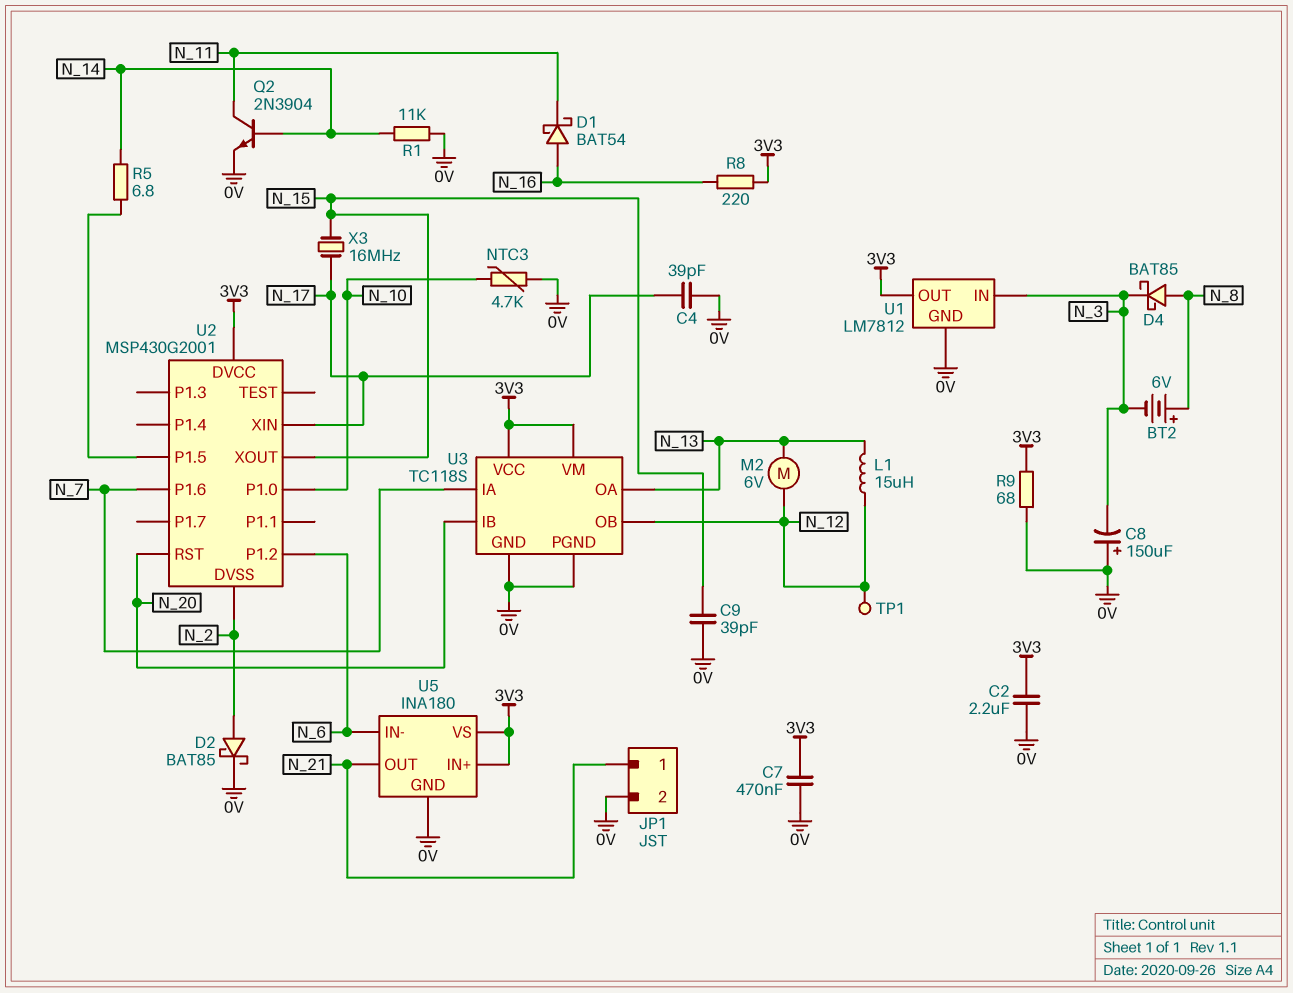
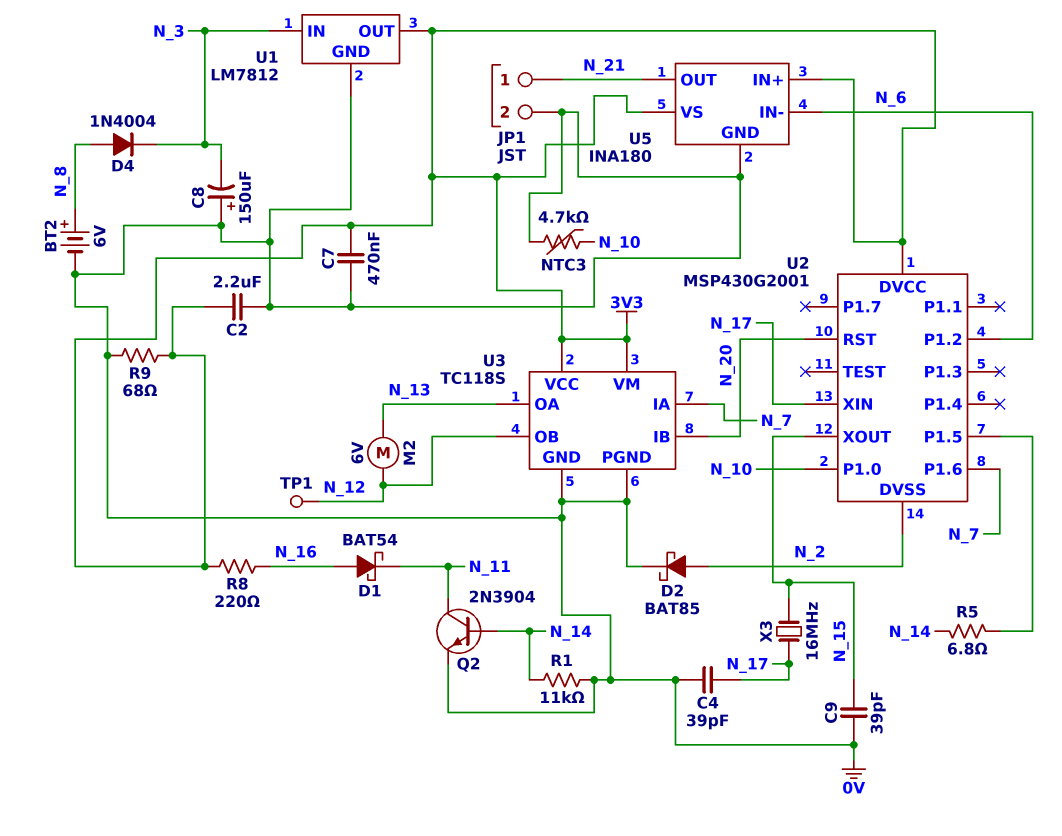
BT2: 6V (plus N_8, minus N_3) -> 6V (plus N_8, minus 0V)
D4: schottky BAT85 (A N_8, K N_3) -> diode 1N4004 (A N_8, K N_3)
L1: 15uH (N_12, N_13) -> none

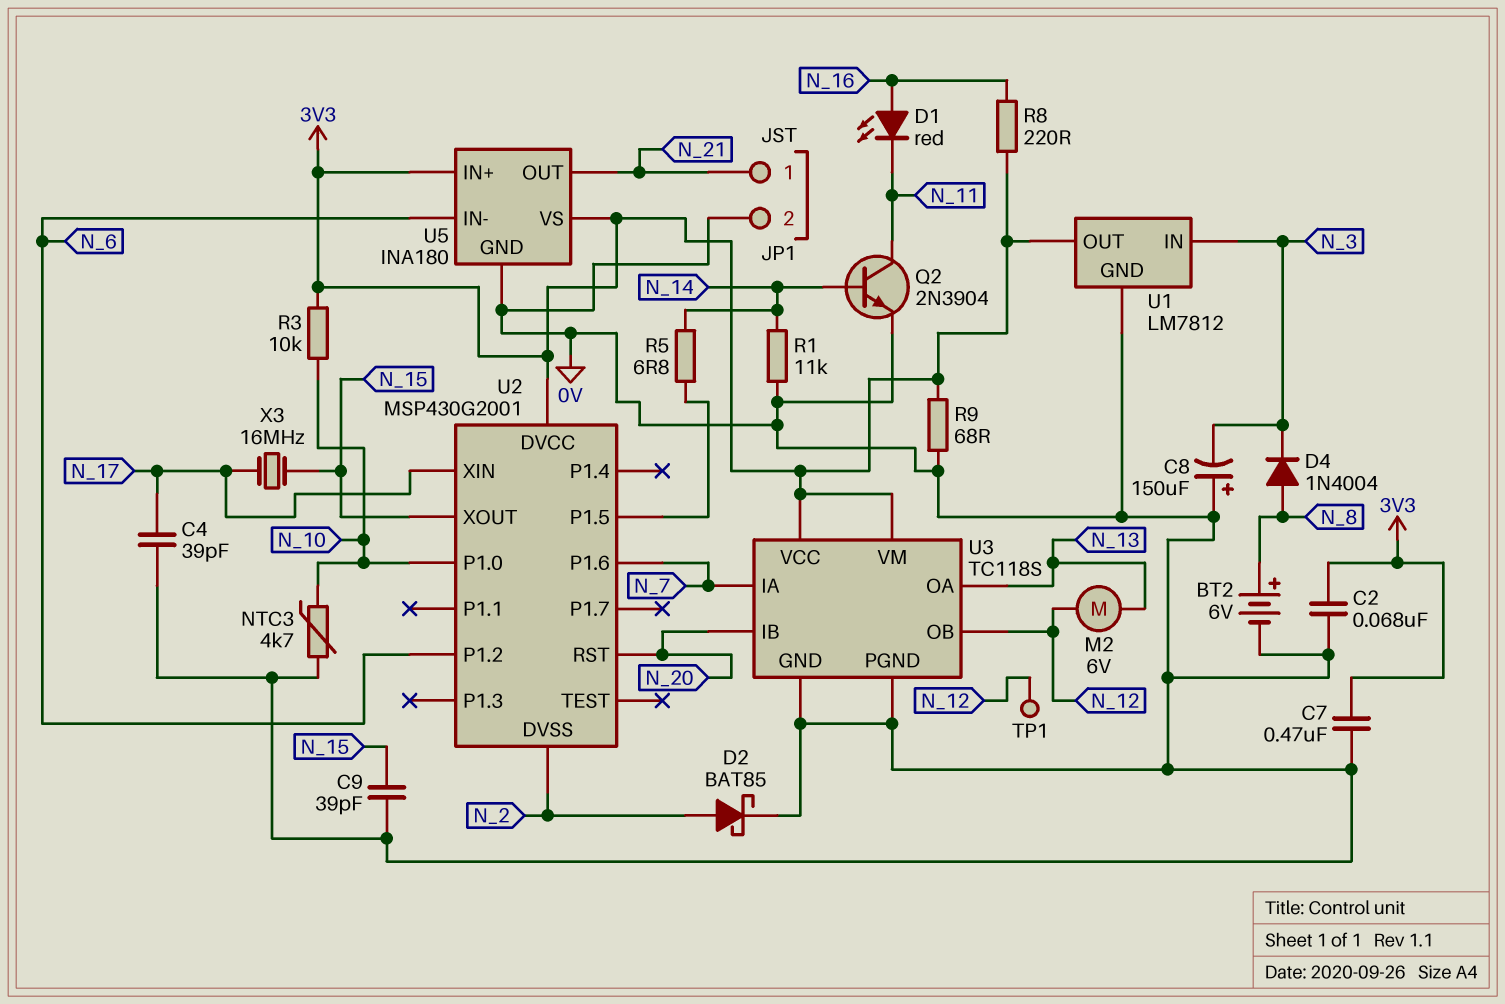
C2: 2.2uF (0V, 3V3) -> 68nF (0V, 3V3)
D1: schottky BAT54 (A N_16, K N_11) -> LED red (A N_16, K N_11)
R3: none -> 10k (3V3, N_10)

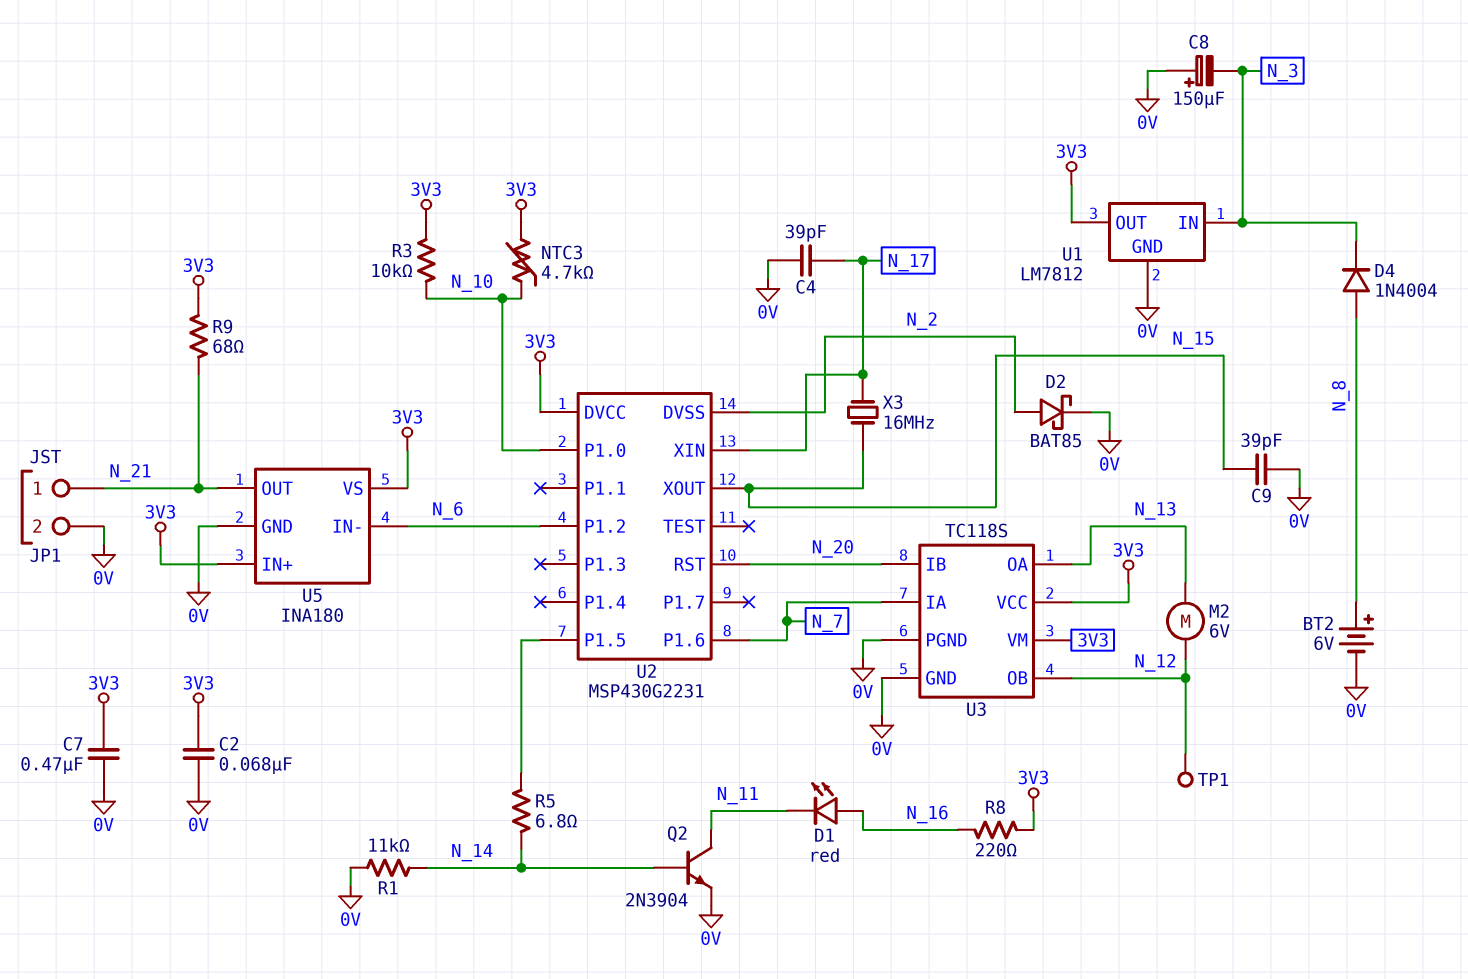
NTC3: 4.7k (0V, N_10) -> 4.7k (3V3, N_10)
R9: 68 (0V, 3V3) -> 68 (3V3, N_21)
U2: MSP430G2001 -> MSP430G2231

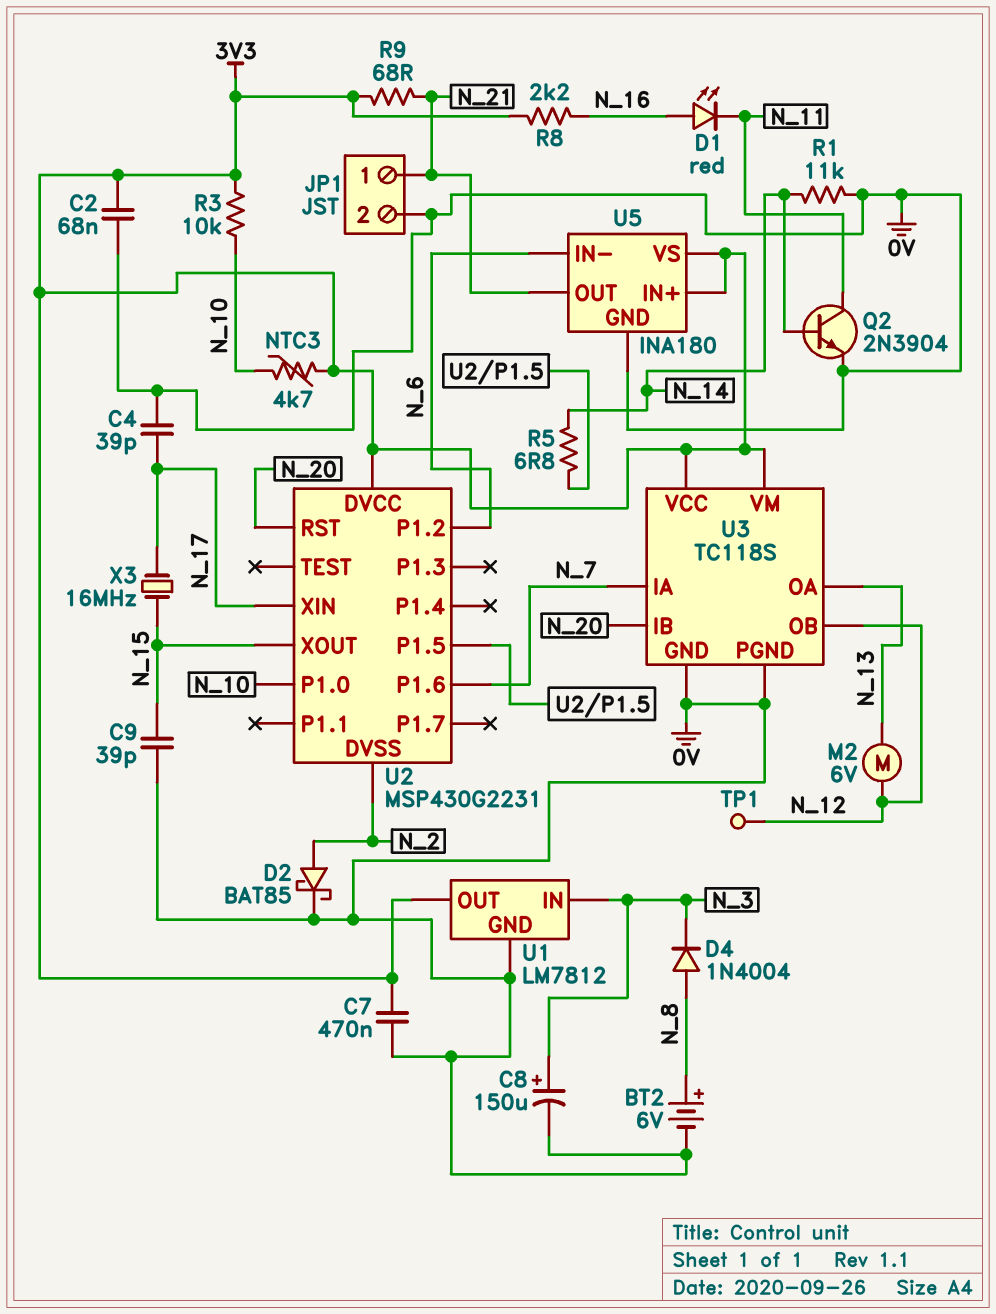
C8: 150uF (plus 0V, minus N_3) -> 150uF (plus N_3, minus 0V)
R8: 220 (3V3, N_16) -> 2.2k (3V3, N_16)

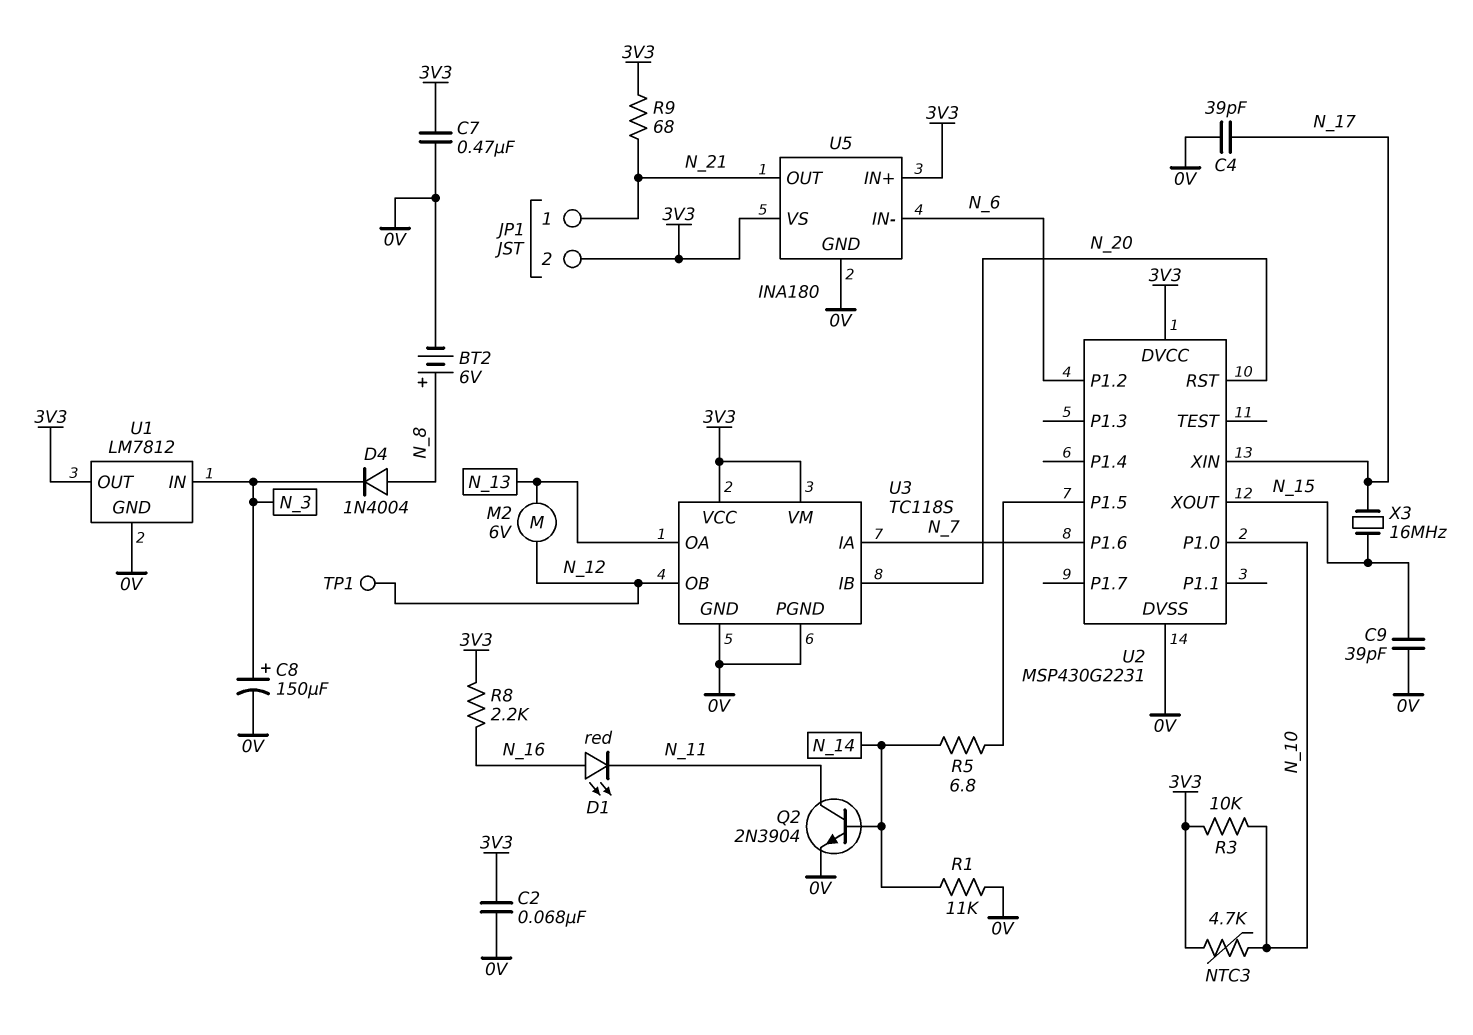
D2: schottky BAT85 (A N_2, K 0V) -> none
JP1 pin 2: 0V -> 3V3
U2 pin DVSS: N_2 -> 0V

